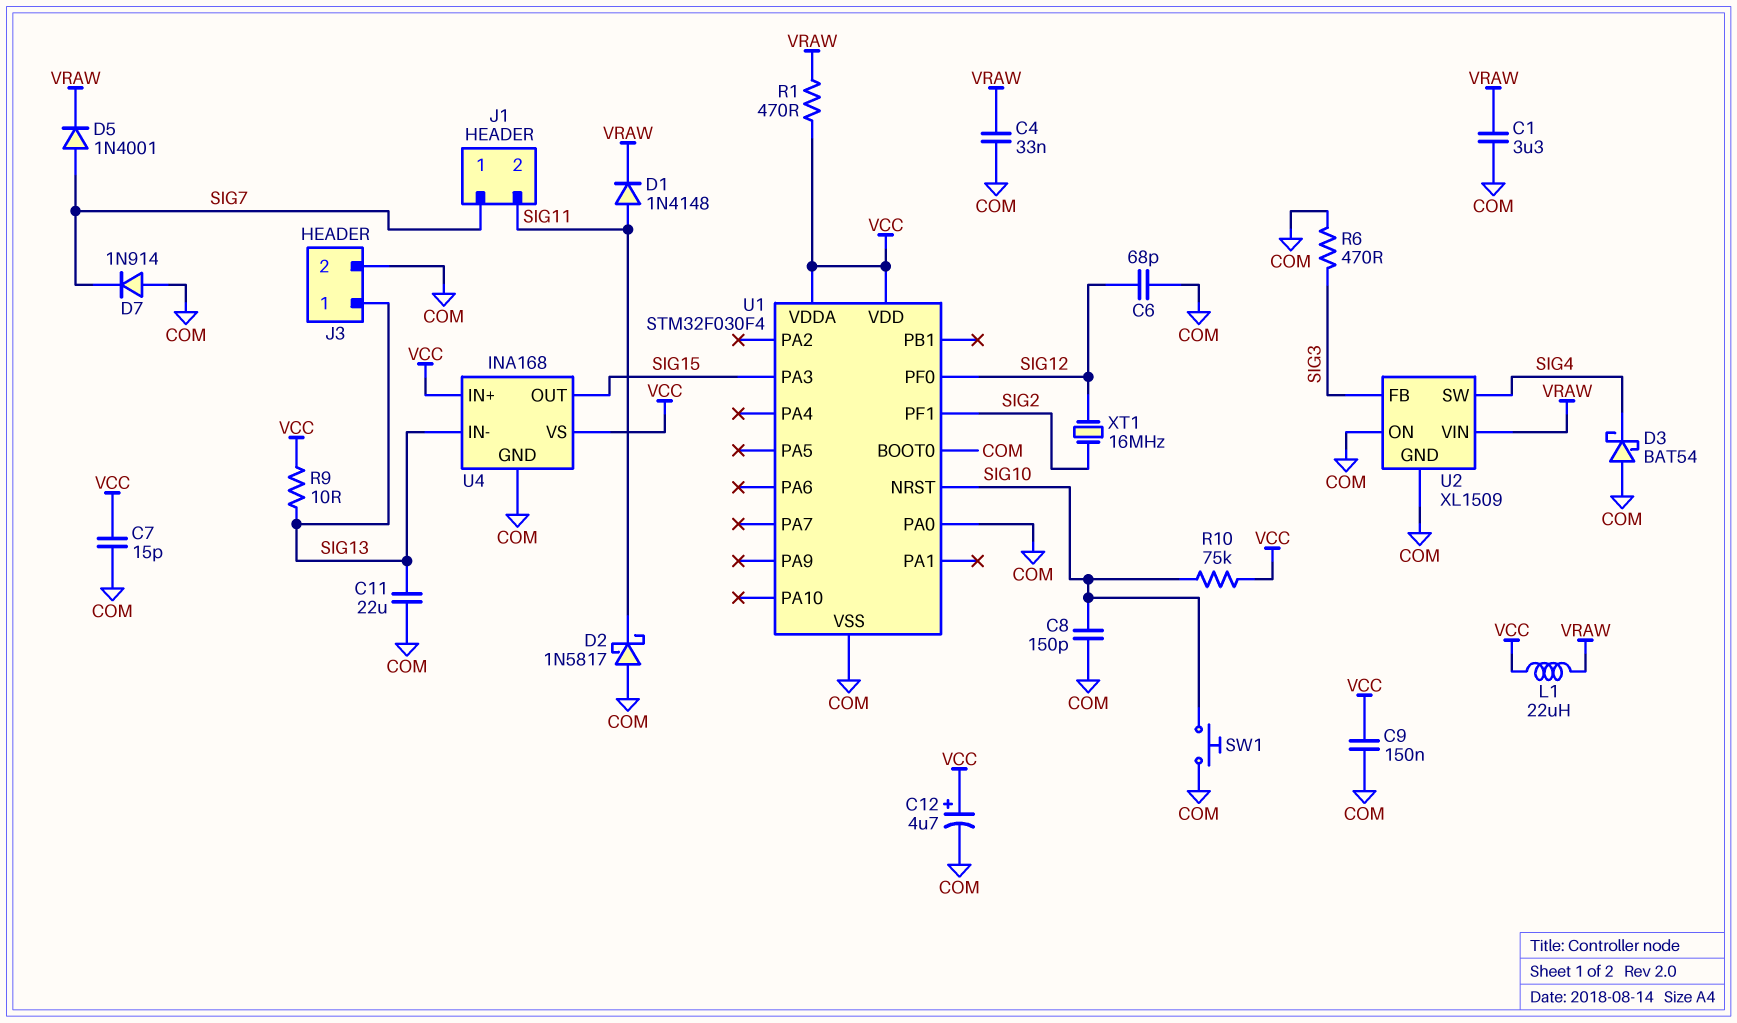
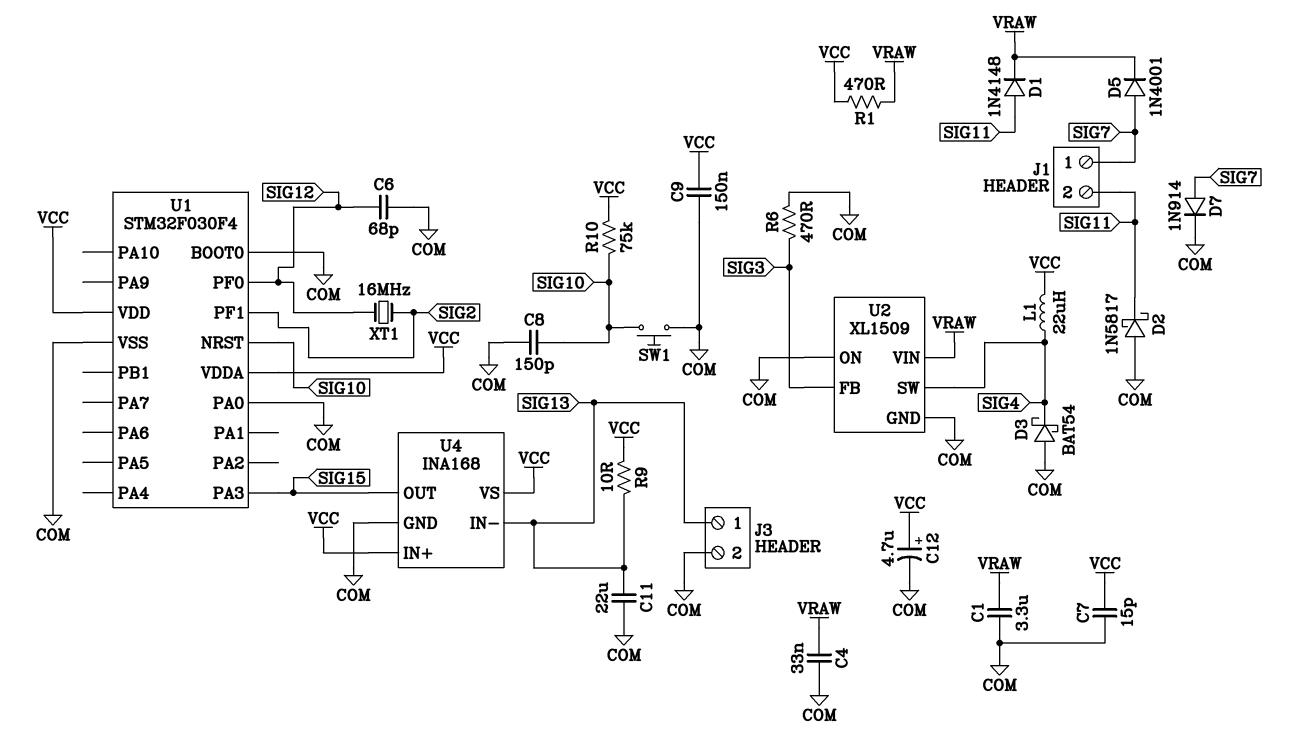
D7: diode 1N914 (A COM, K SIG7) -> diode 1N914 (A SIG7, K COM)
L1: 22uH (VCC, VRAW) -> 22uH (SIG4, VCC)

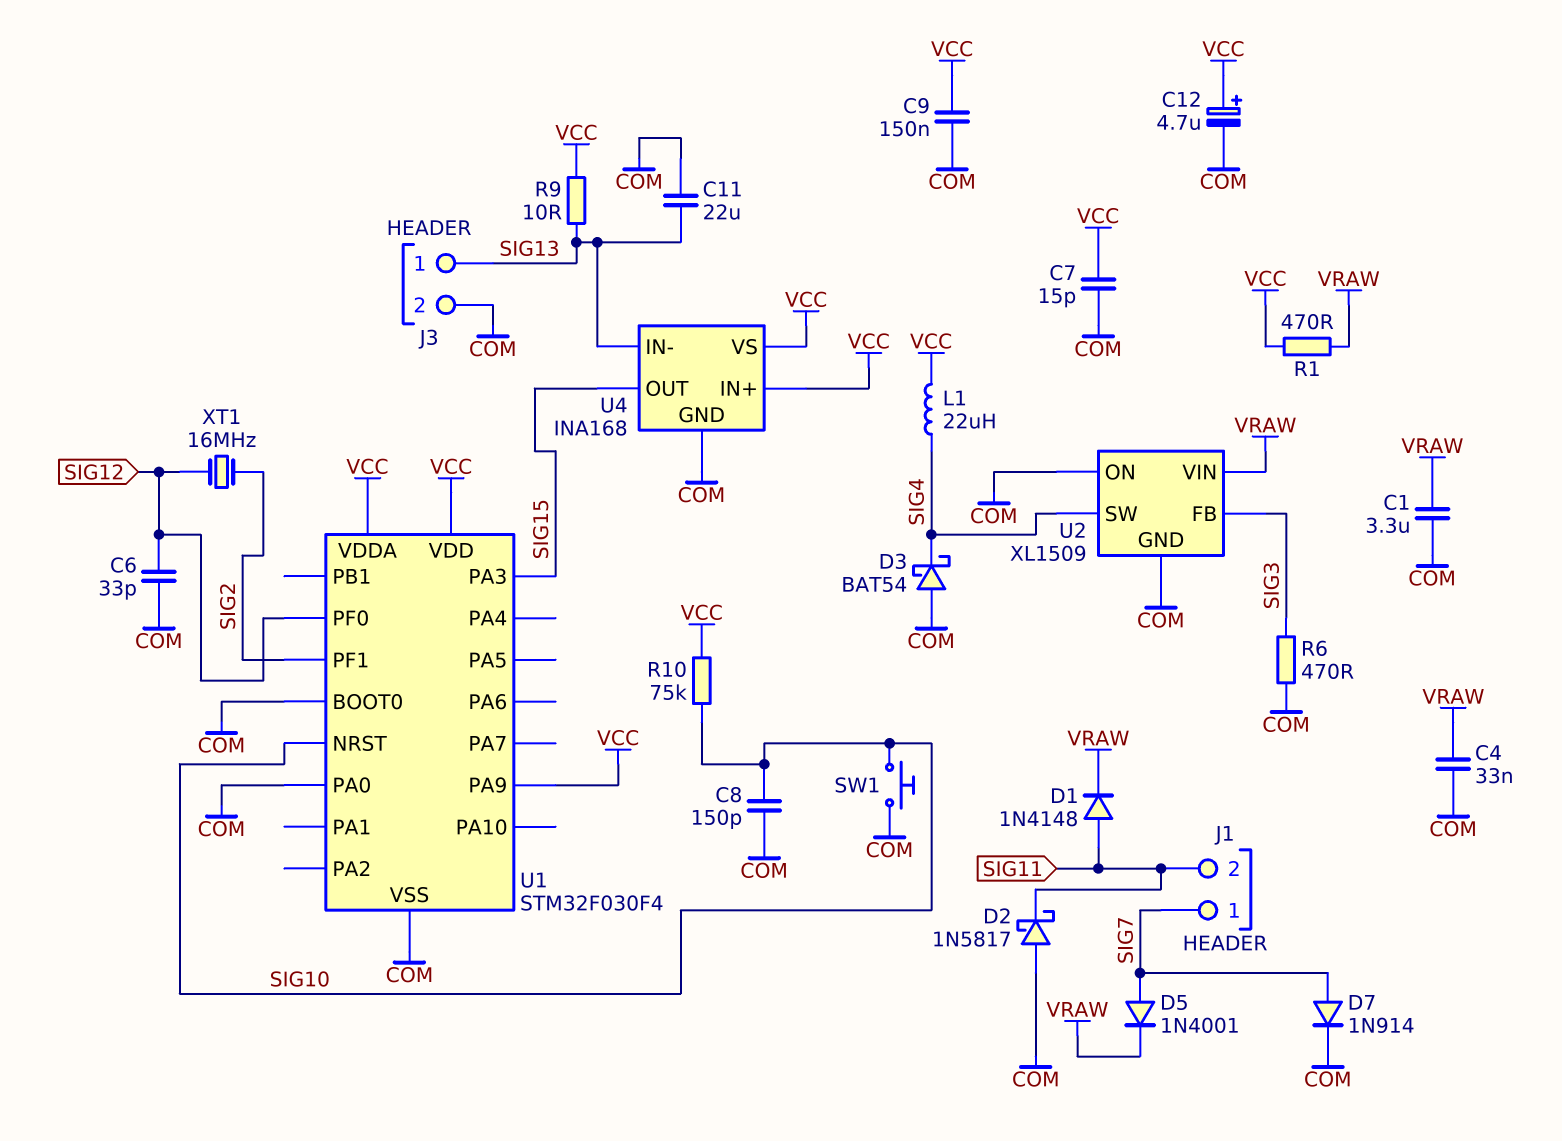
C6: 68pF (COM, SIG12) -> 33pF (COM, SIG12)
U1 pin PA9: none -> VCC

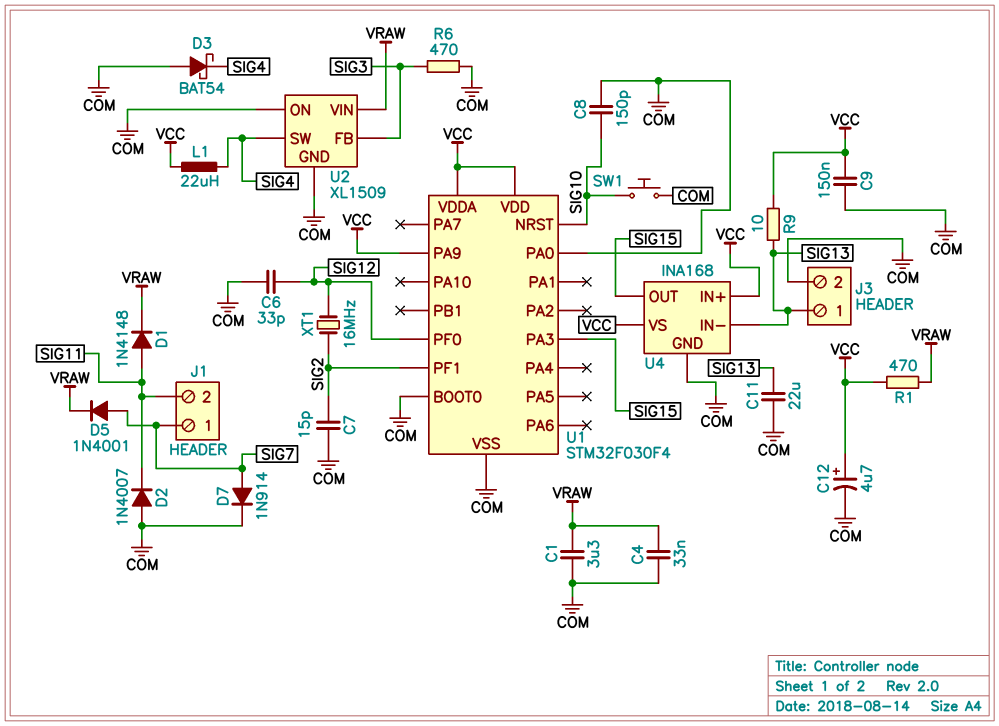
C7: 15pF (COM, VCC) -> 15pF (COM, SIG2)
D2: schottky 1N5817 (A COM, K SIG11) -> diode 1N4007 (A COM, K SIG11)
R10: 75k (SIG10, VCC) -> none

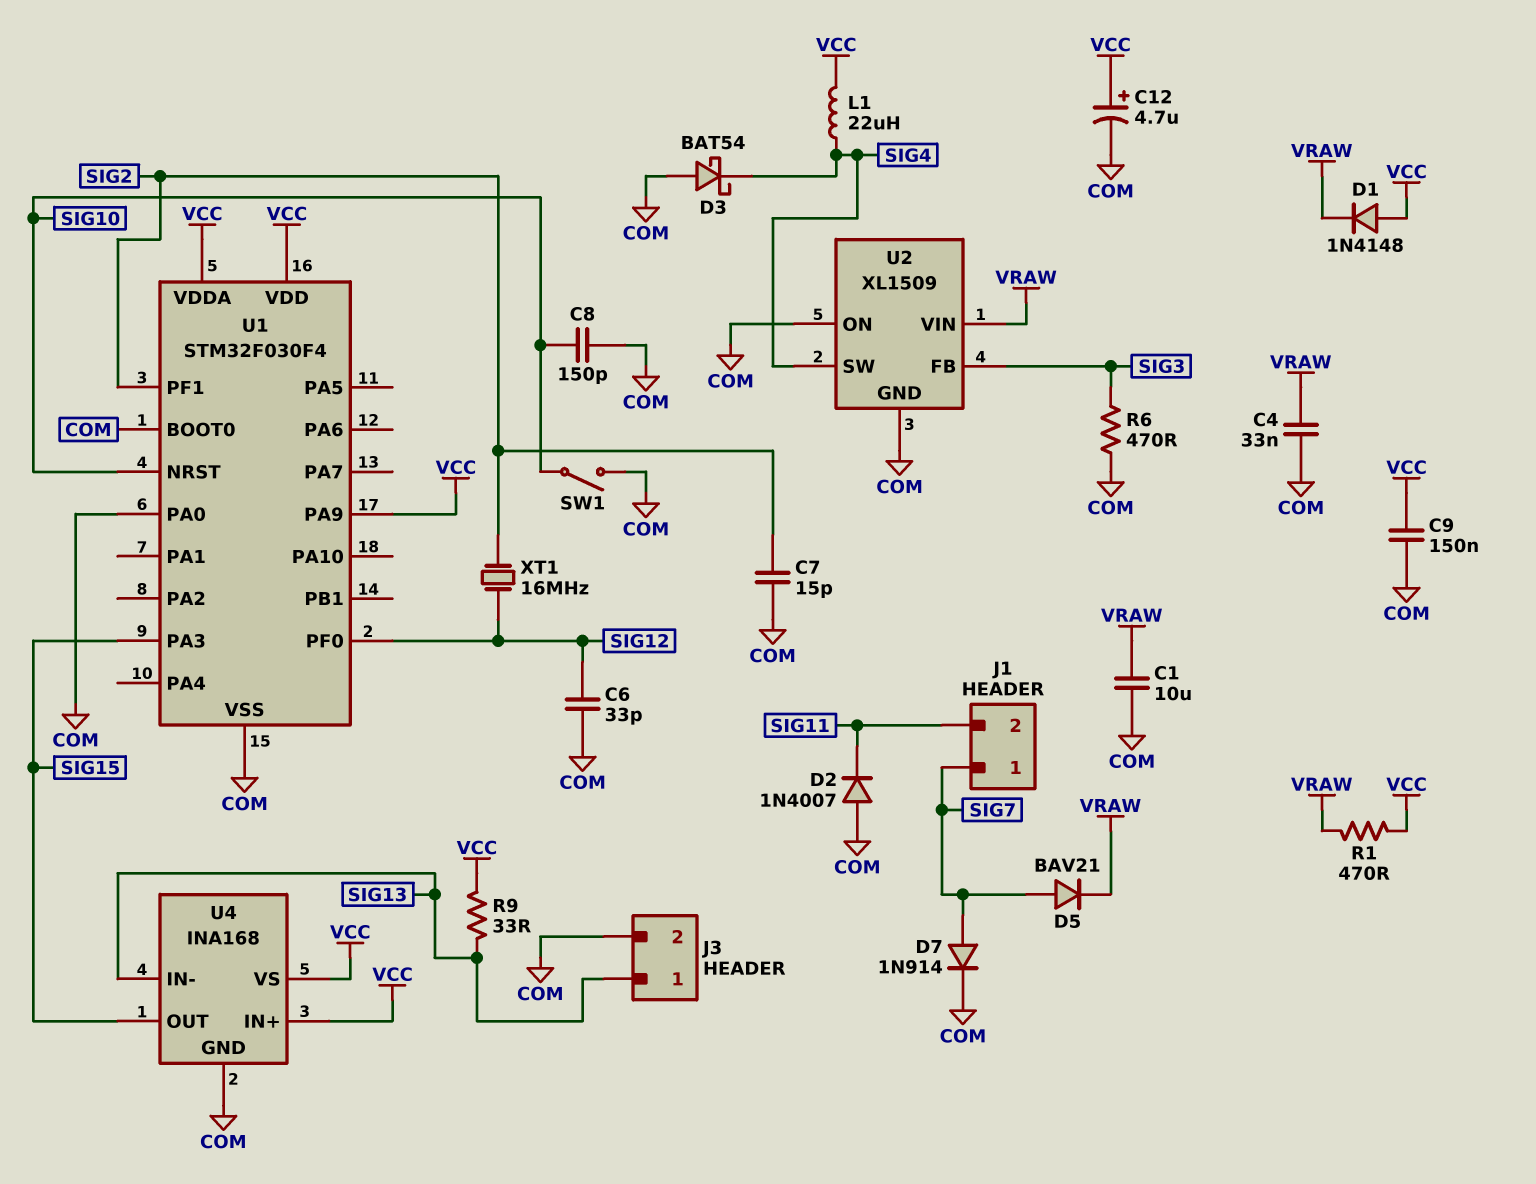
C1: 3.3uF (COM, VRAW) -> 10uF (COM, VRAW)
C11: 22uF (COM, SIG13) -> none
D1: diode 1N4148 (A SIG11, K VRAW) -> diode 1N4148 (A VCC, K VRAW)
D5: diode 1N4001 (A SIG7, K VRAW) -> diode BAV21 (A SIG7, K VRAW)
R9: 10 (SIG13, VCC) -> 33 (SIG13, VCC)
SW1: button (COM, SIG10) -> switch (COM, SIG10)

